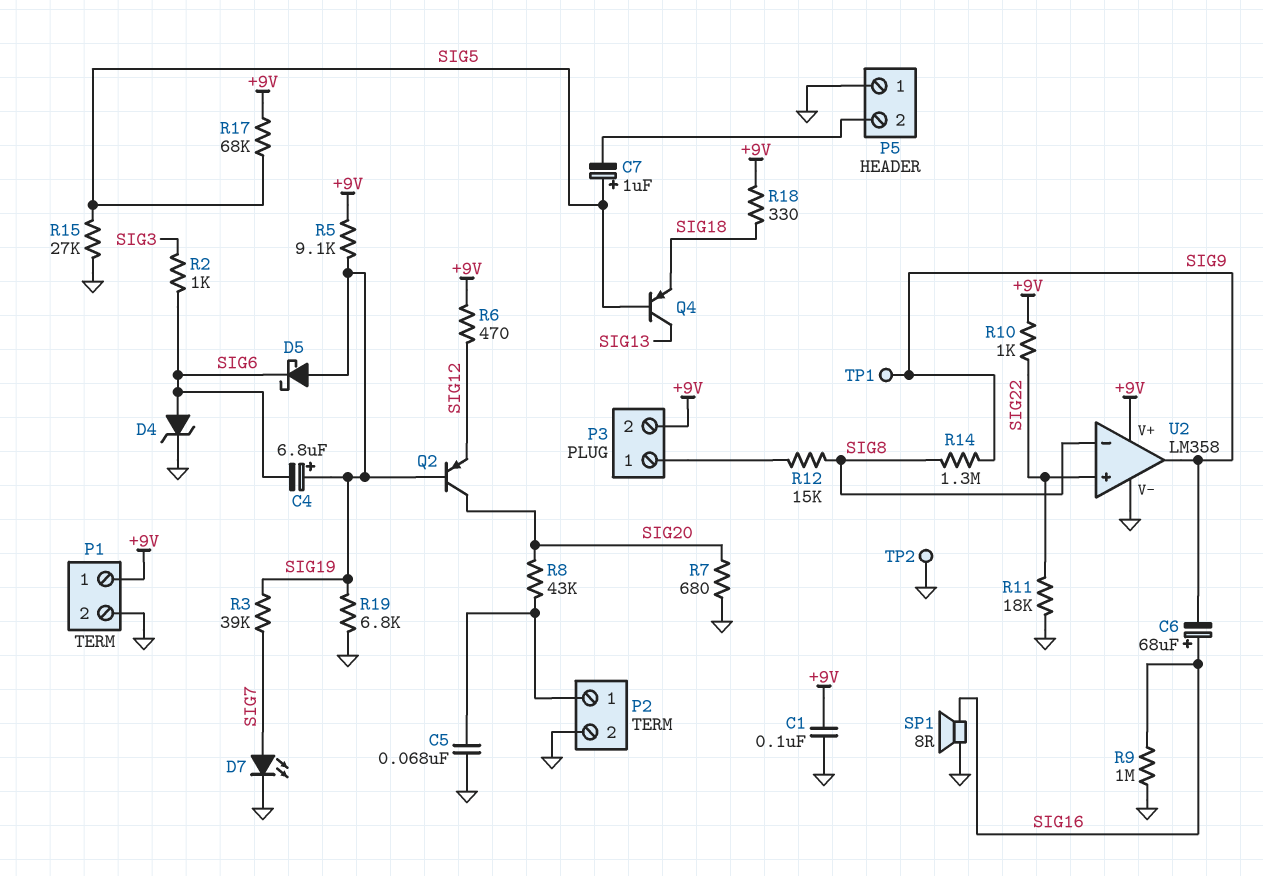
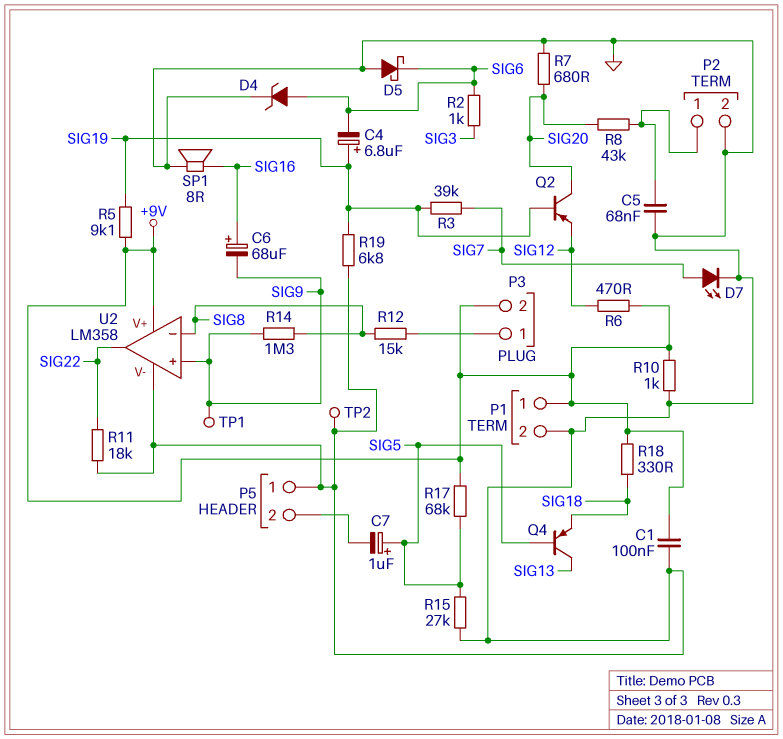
D5: schottky (A SIG19, K SIG6) -> schottky (A GND, K SIG6)
R9: 1M (GND, SIG16) -> none
R10: 1k (+9V, SIG22) -> 1k (+9V, GND)
U2 pin in+: SIG22 -> SIG9
U2 pin out: SIG9 -> SIG22

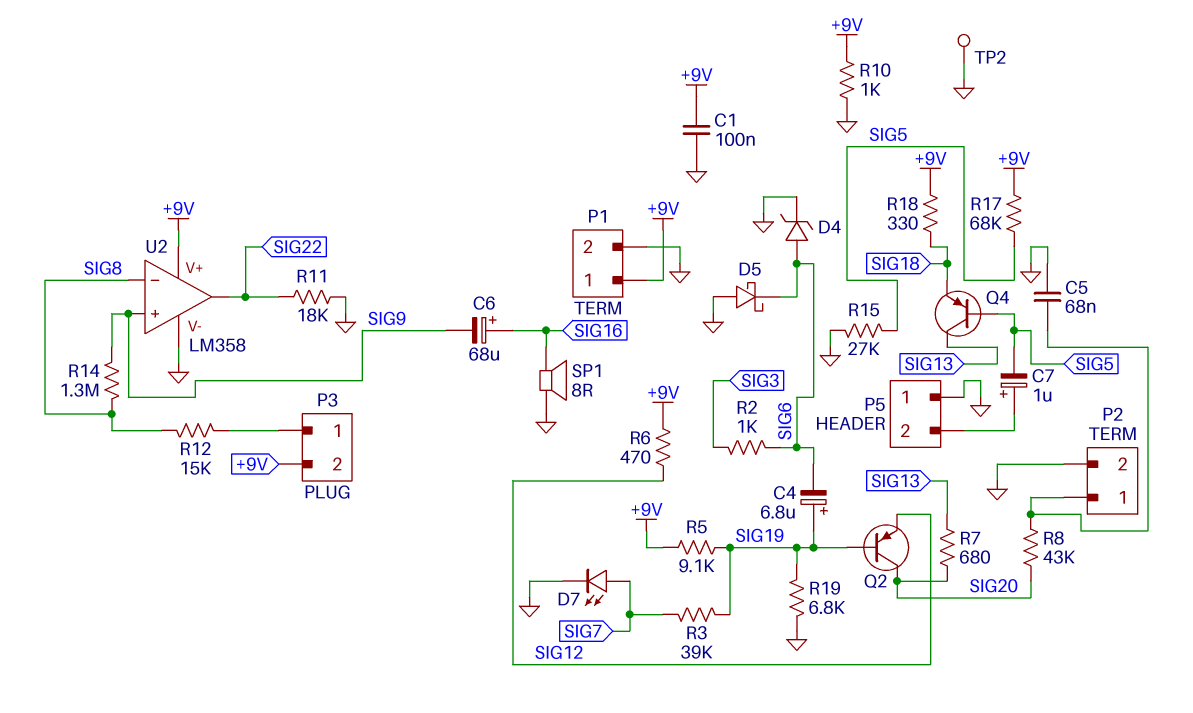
C7: 1uF (plus SIG5, minus P5/2) -> 1uF (plus P5/2, minus SIG5)
R7: 680 (GND, SIG20) -> 680 (SIG13, SIG20)
TP1: test point (SIG9) -> none

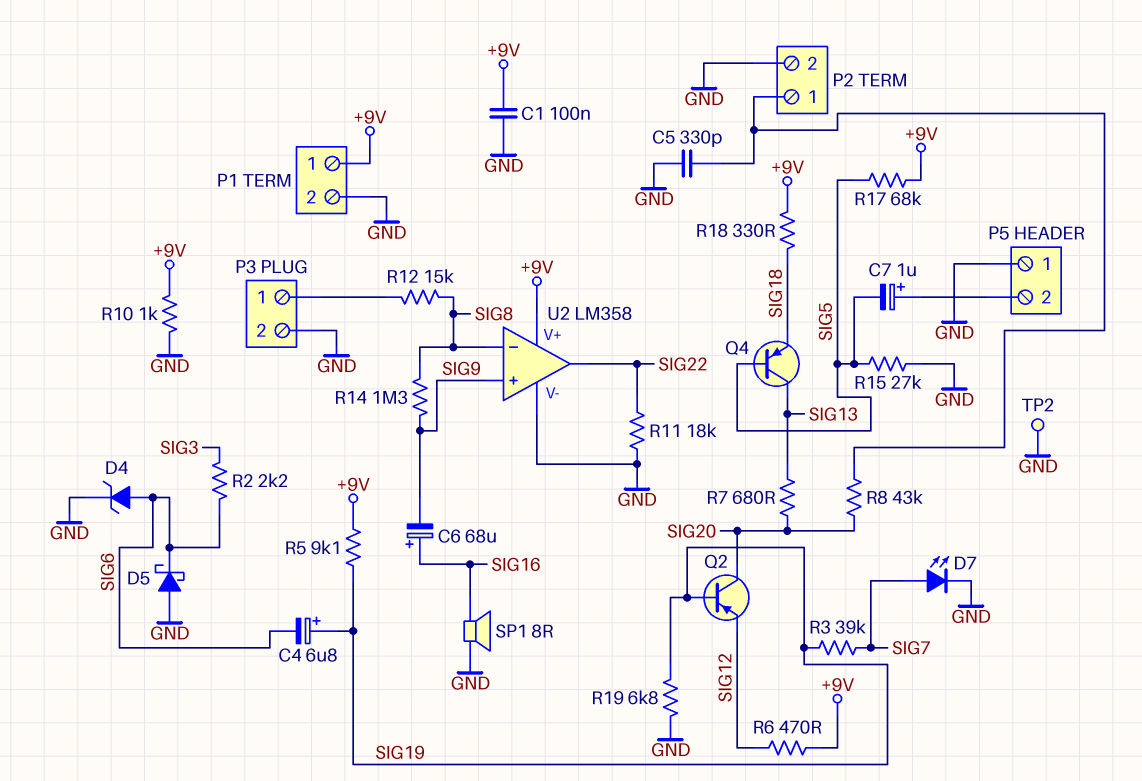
C5: 68nF (GND, P2/1) -> 330pF (GND, P2/1)
P3 pin 2: +9V -> GND
R2: 1k (SIG3, SIG6) -> 2.2k (SIG3, SIG6)

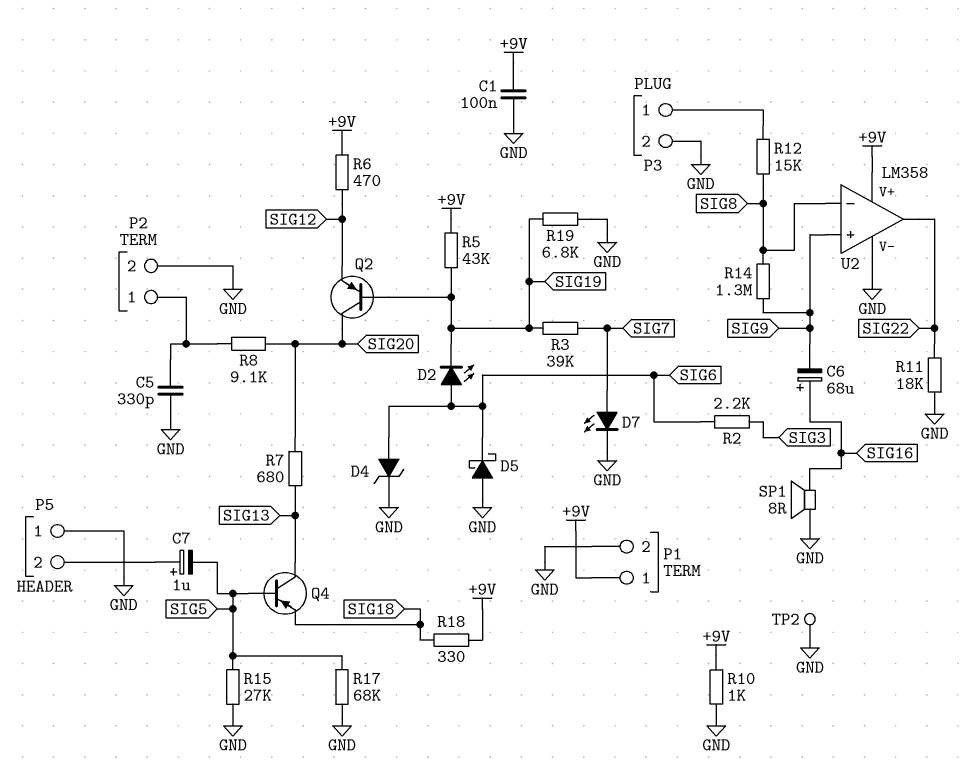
C4: 6.8uF (plus SIG19, minus SIG6) -> none
D2: none -> LED (A SIG6, K SIG19)
R5: 9.1k (+9V, SIG19) -> 43k (+9V, SIG19)
R8: 43k (P2/1, SIG20) -> 9.1k (P2/1, SIG20)
R17: 68k (+9V, SIG5) -> 68k (GND, SIG5)

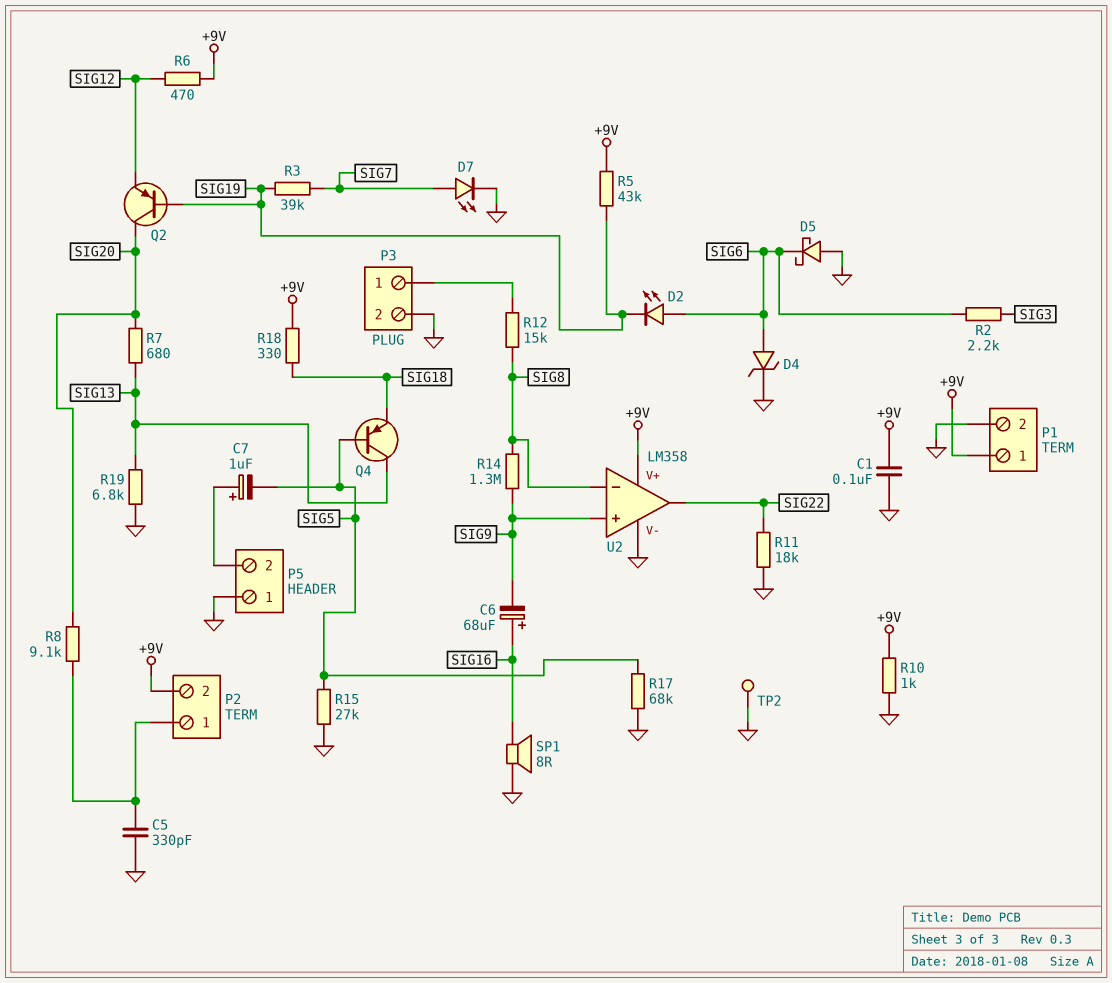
P2 pin 2: GND -> +9V
R19: 6.8k (GND, SIG19) -> 6.8k (GND, SIG13)

